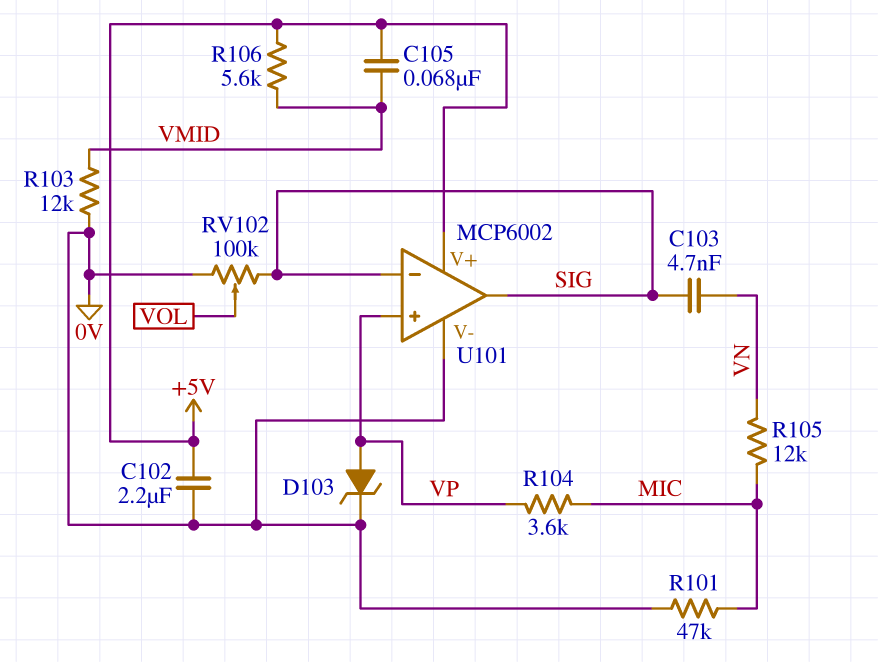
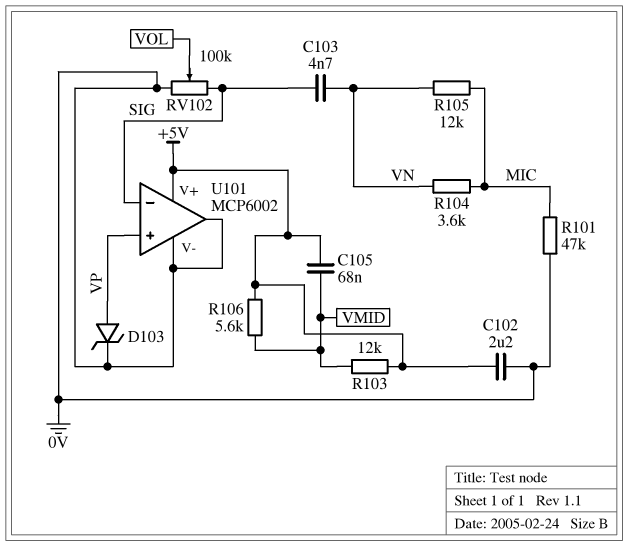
R103: 12k (0V, VMID) -> 12k (+5V, VMID)
R104: 3.6k (MIC, VP) -> 3.6k (MIC, VN)
U101 pin out: SIG -> 0V

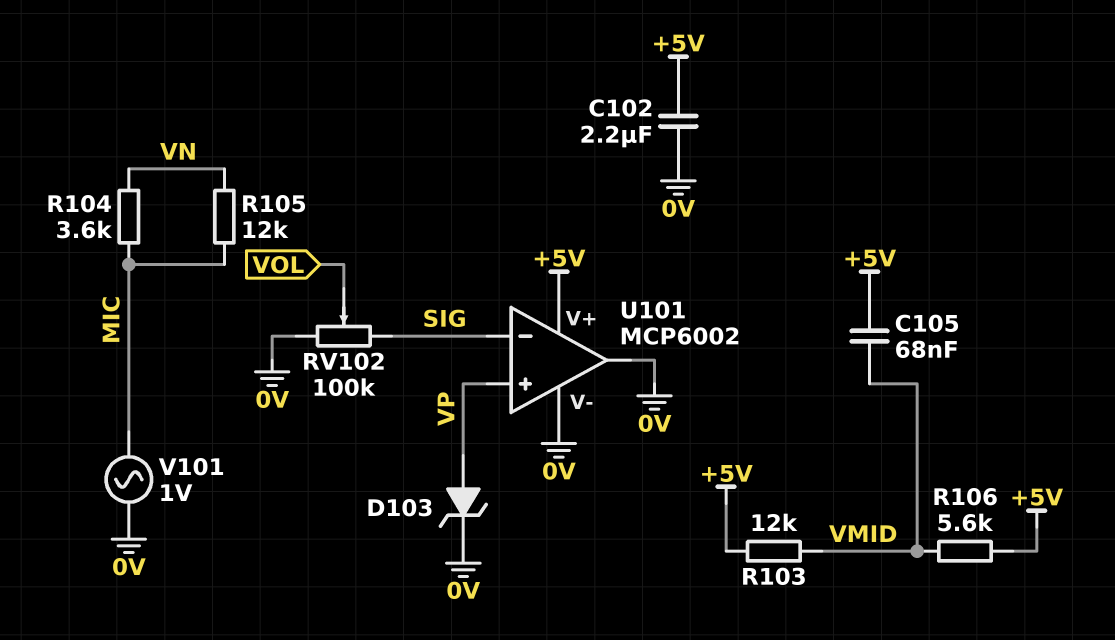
C103: 4.7nF (SIG, VN) -> none
R101: 47k (0V, MIC) -> none
V101: none -> AC 1V (0V, MIC)

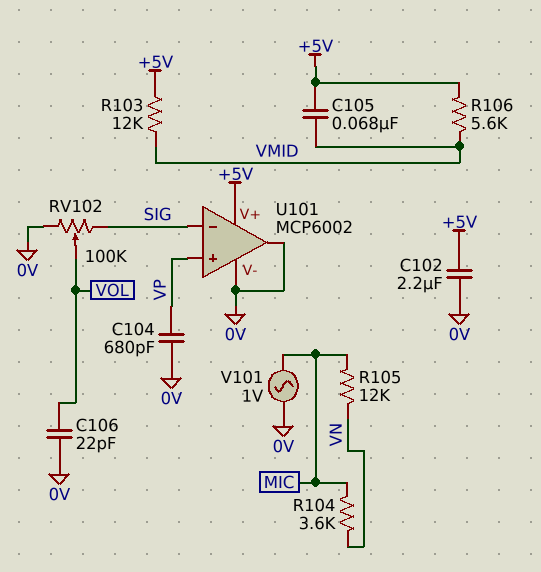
C104: none -> 680pF (0V, VP)
C106: none -> 22pF (0V, VOL)
D103: zener (A VP, K 0V) -> none

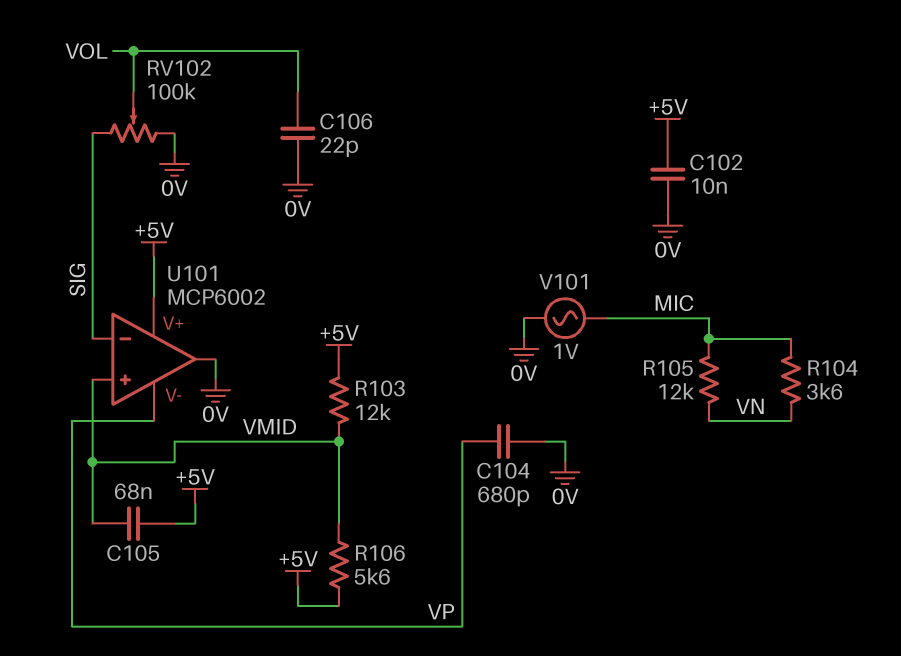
C102: 2.2uF (+5V, 0V) -> 10nF (+5V, 0V)
U101 pin V-: 0V -> VP
U101 pin in+: VP -> VMID

